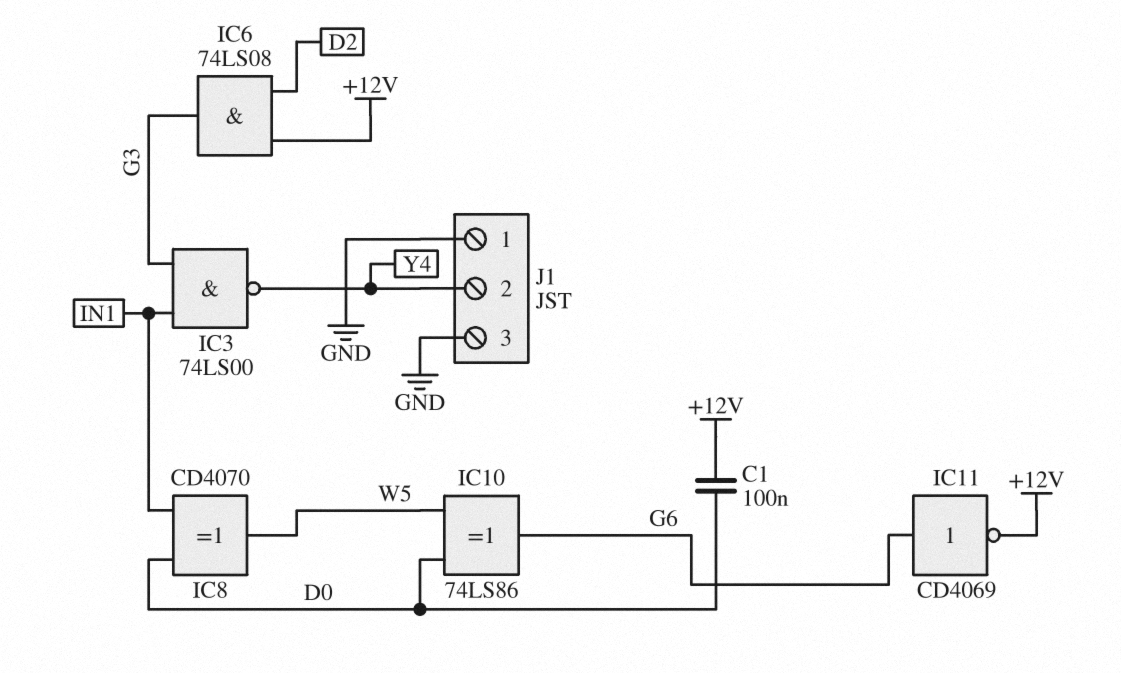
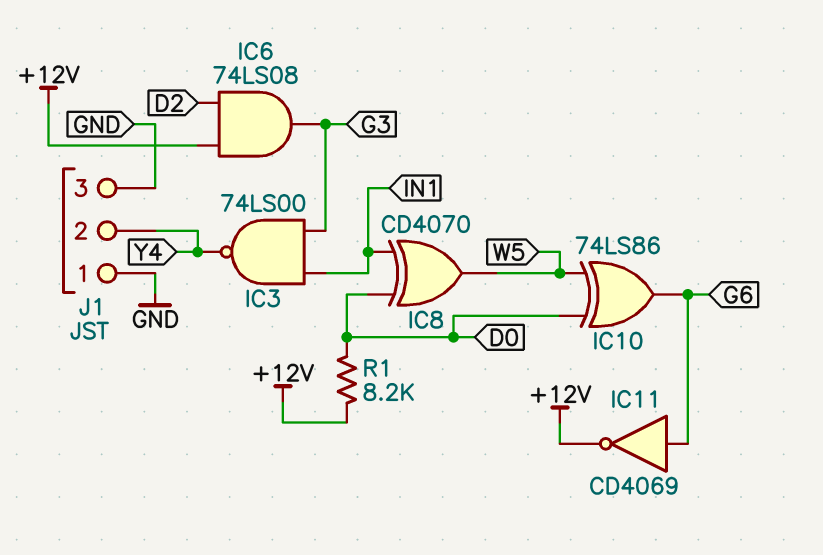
C1: 100nF (+12V, D0) -> none
R1: none -> 8.2k (+12V, D0)

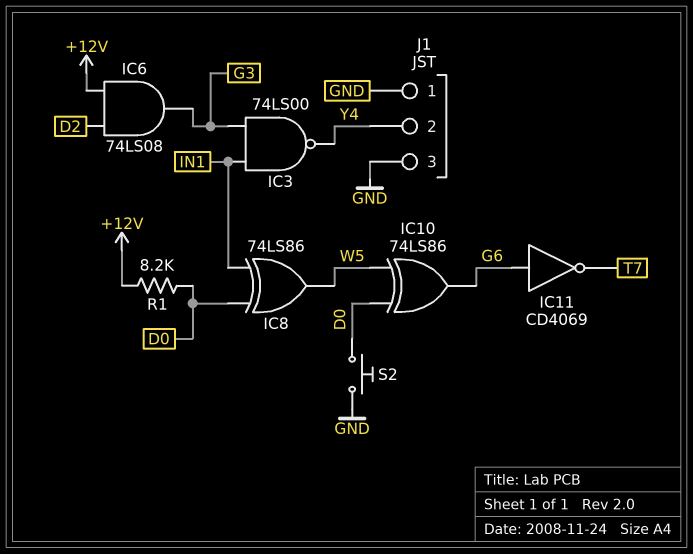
IC8: XOR CD4070 (in D0, in IN1, out W5) -> XOR 74LS86 (in D0, in IN1, out W5)
IC11: NOT CD4069 (in G6, out +12V) -> NOT CD4069 (in G6, out T7)
S2: none -> button (D0, GND)

